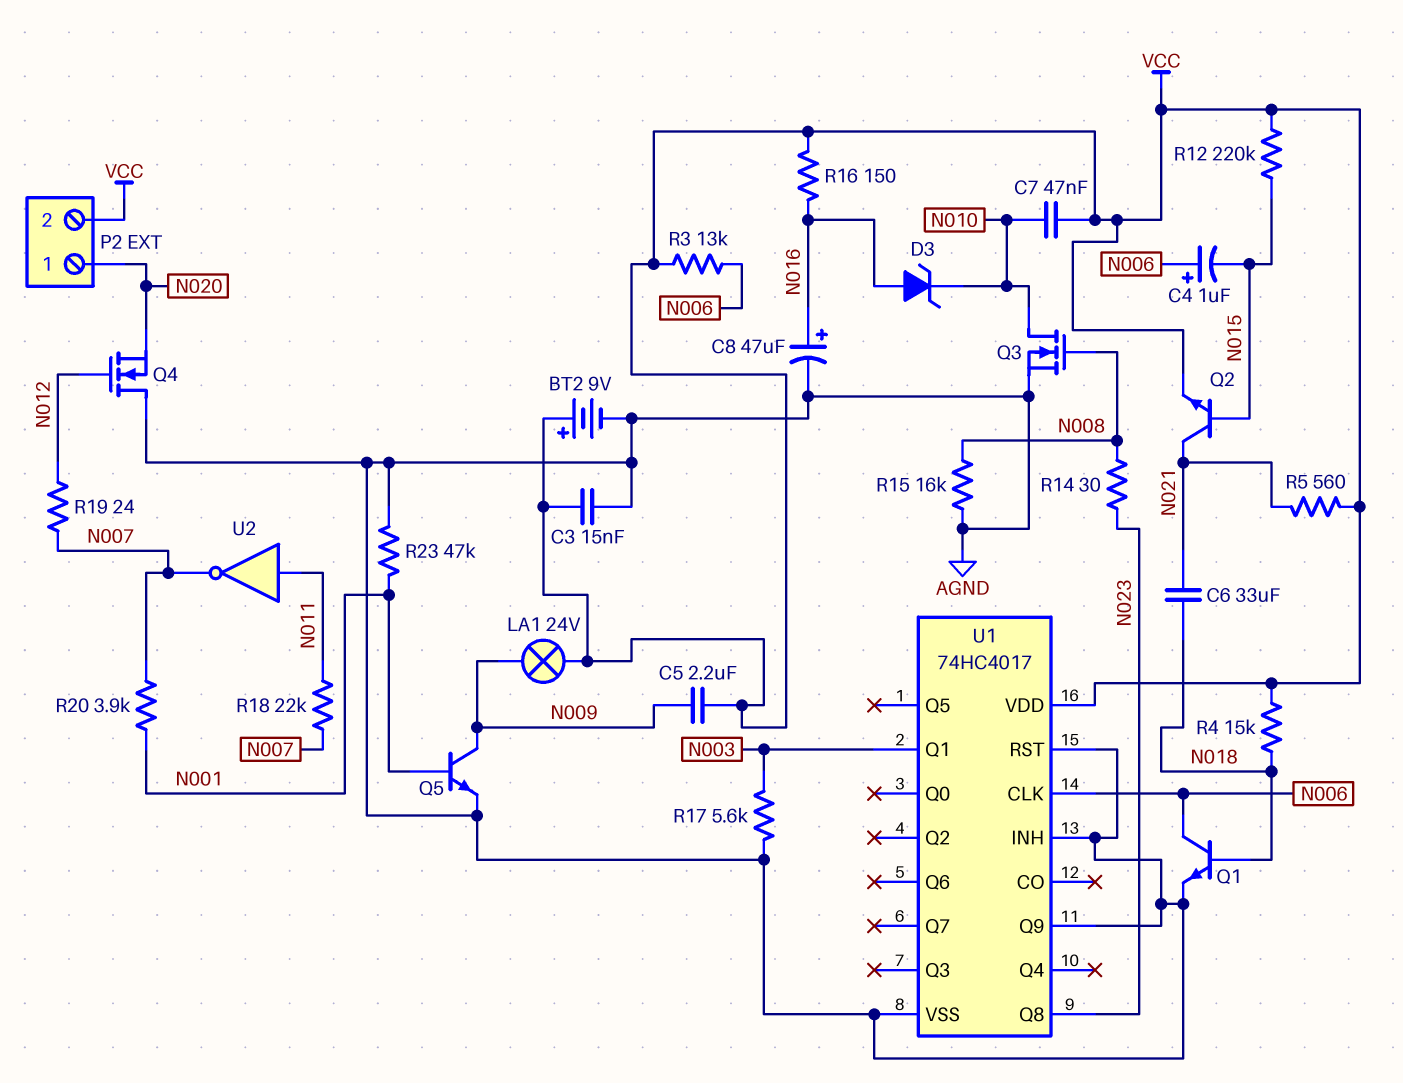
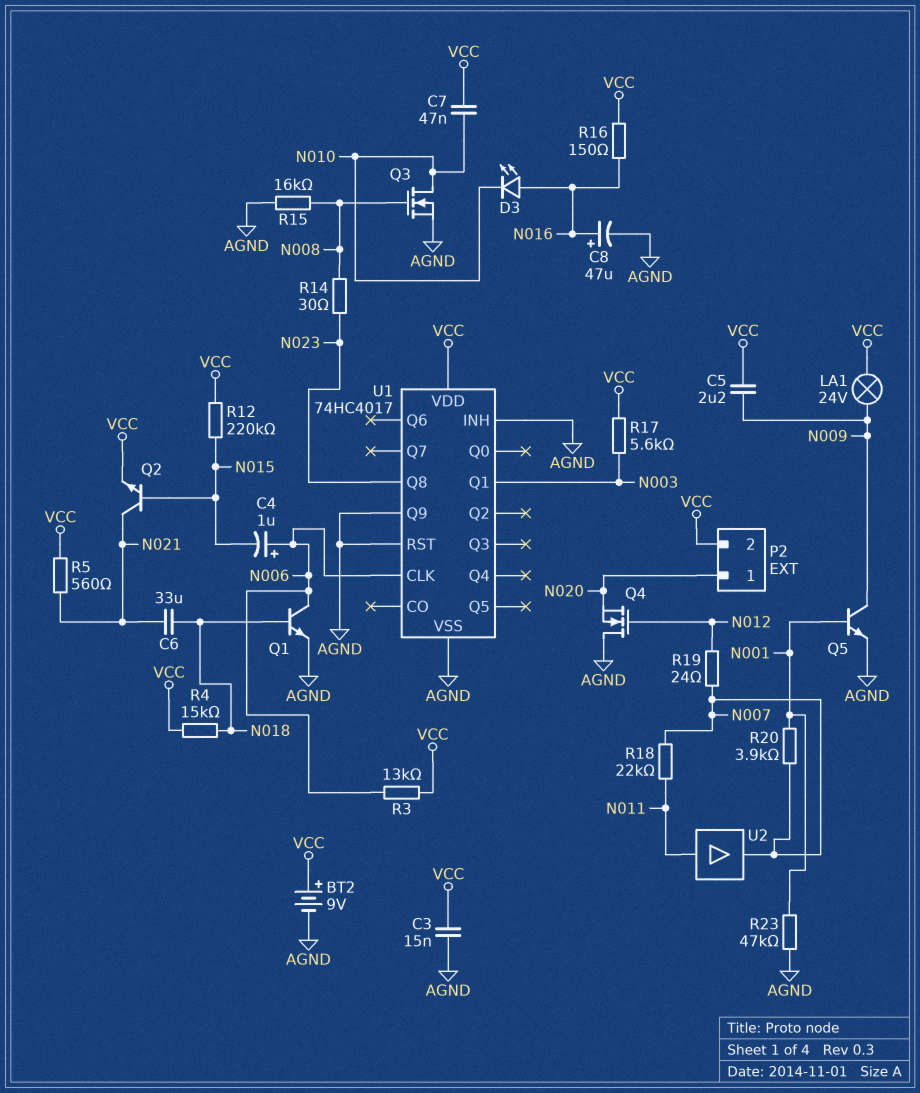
D3: zener (A N016, K N010) -> LED (A N016, K N010)
R17: 5.6k (AGND, N003) -> 5.6k (N003, VCC)
U2: NOT (in N011, out N007) -> buffer (in N011, out N007)

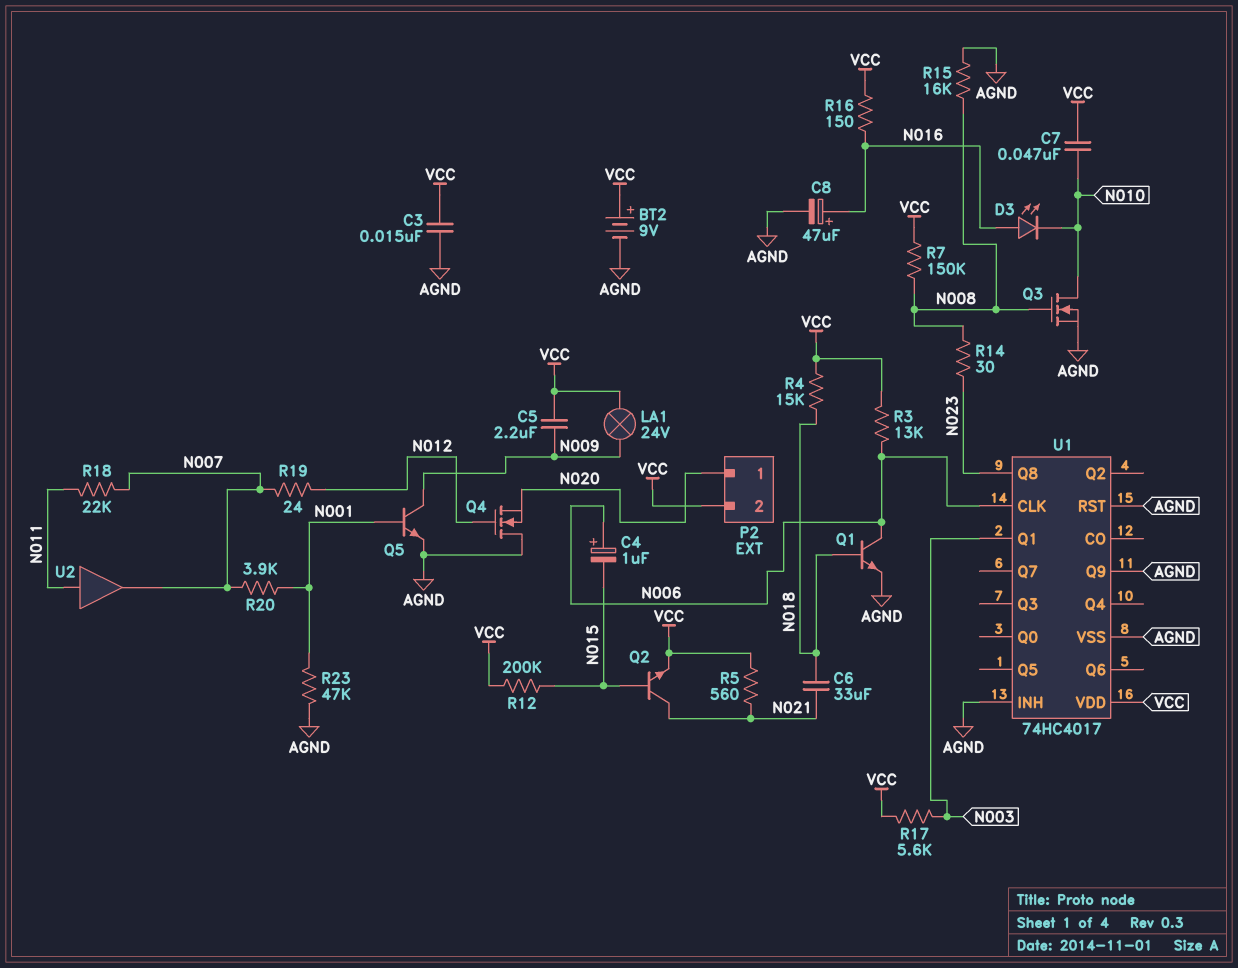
R7: none -> 150k (N008, VCC)
R12: 220k (N015, VCC) -> 200k (N015, VCC)

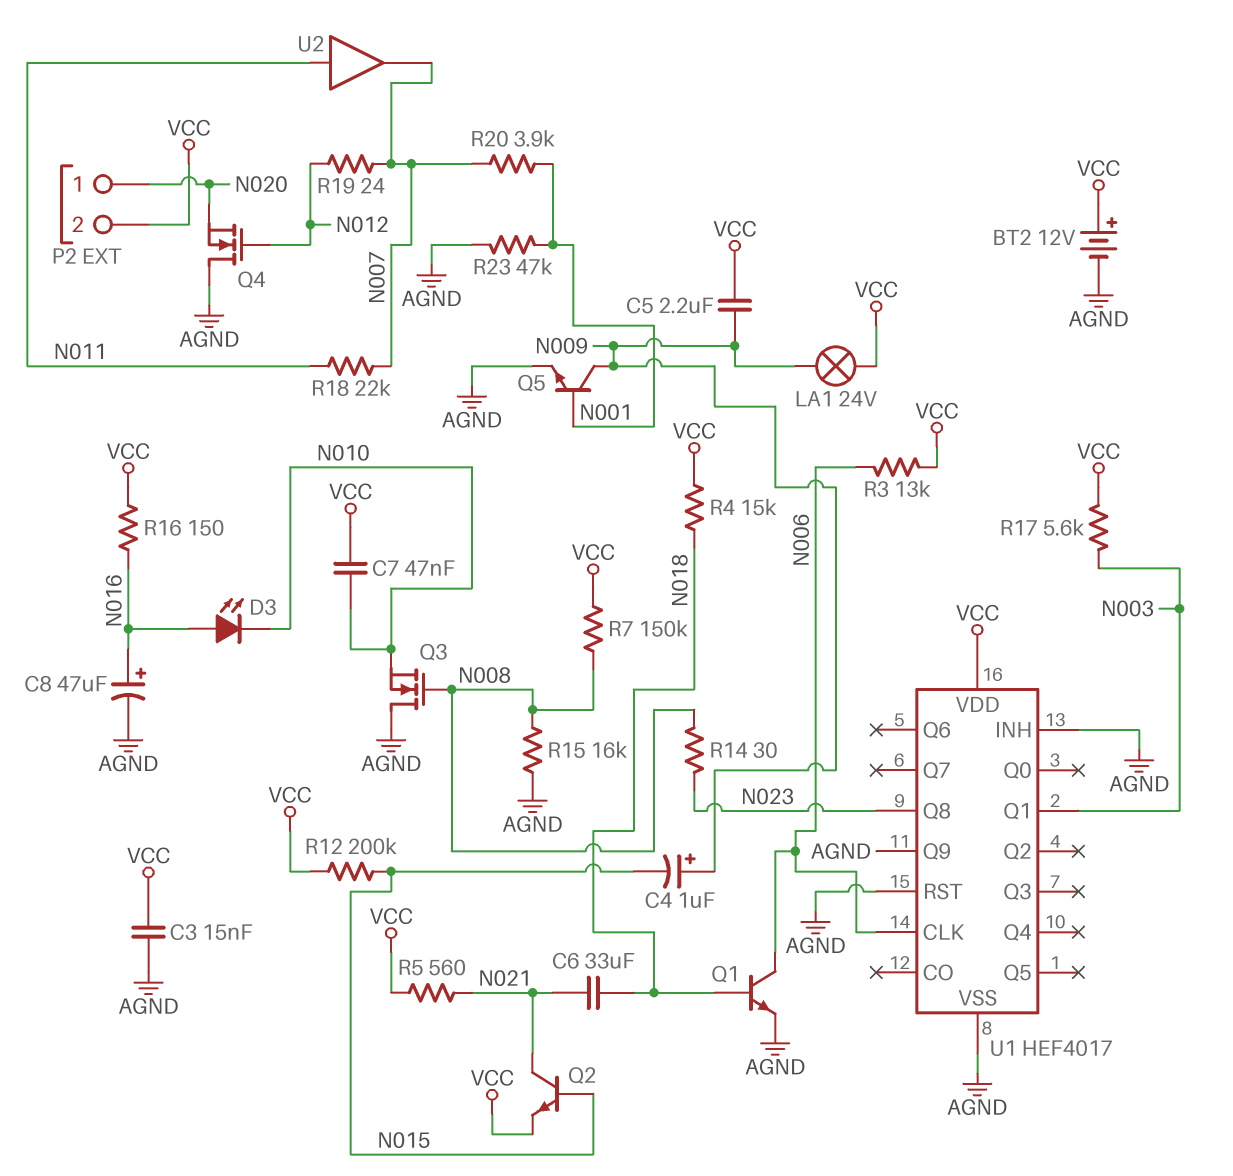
BT2: 9V (plus VCC, minus AGND) -> 12V (plus VCC, minus AGND)
C4: 1uF (plus N006, minus N015) -> 1uF (plus N009, minus N015)
Q3: NMOS (G N008, D N010, S AGND) -> NMOS (G N008, D AGND, S N010)
U1: 74HC4017 -> HEF4017

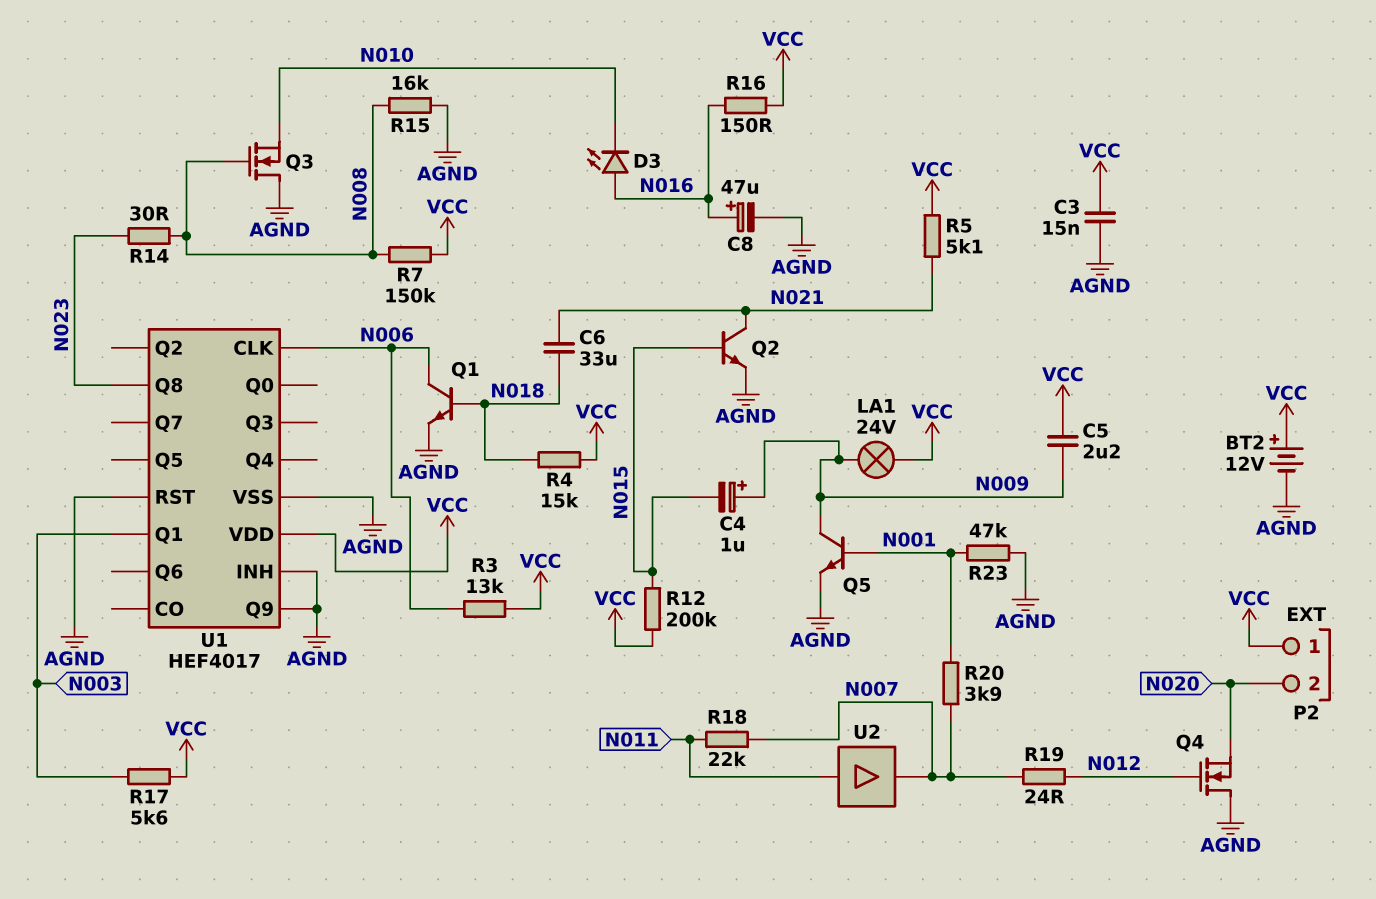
C7: 47nF (N010, VCC) -> none
P2 pin 1: N020 -> VCC
P2 pin 2: VCC -> N020
Q2: NPN (B N015, C N021, E VCC) -> NPN (B N015, C N021, E AGND)
R5: 560 (N021, VCC) -> 5.1k (N021, VCC)

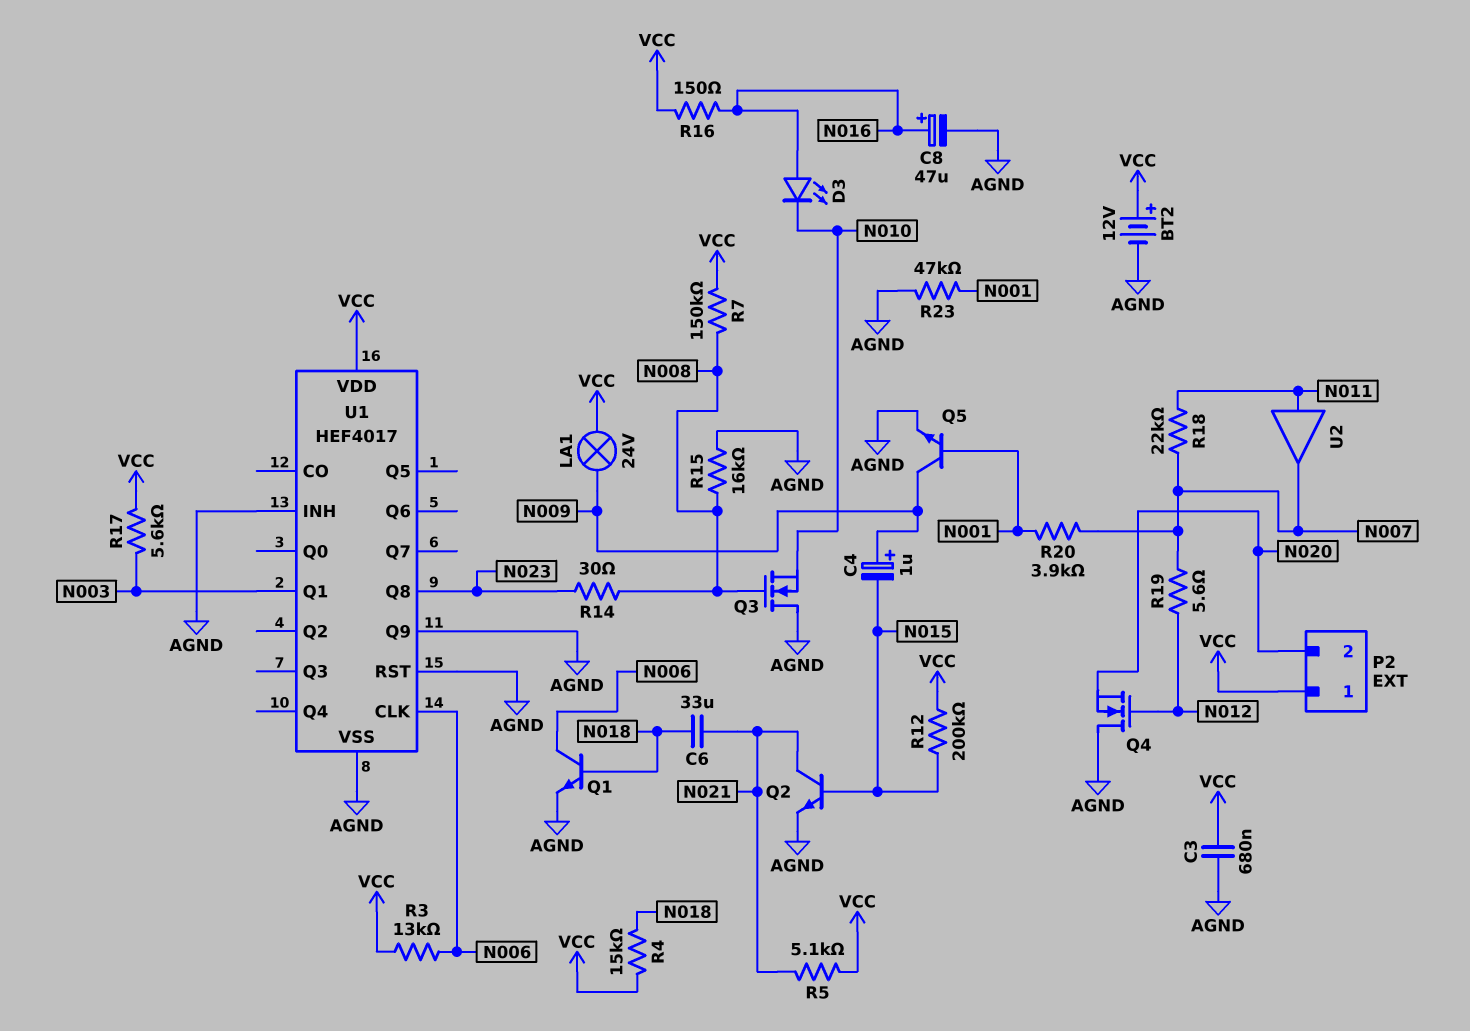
C3: 15nF (AGND, VCC) -> 680nF (AGND, VCC)
C5: 2.2uF (N009, VCC) -> none
R19: 24 (N007, N012) -> 5.6 (N007, N012)

